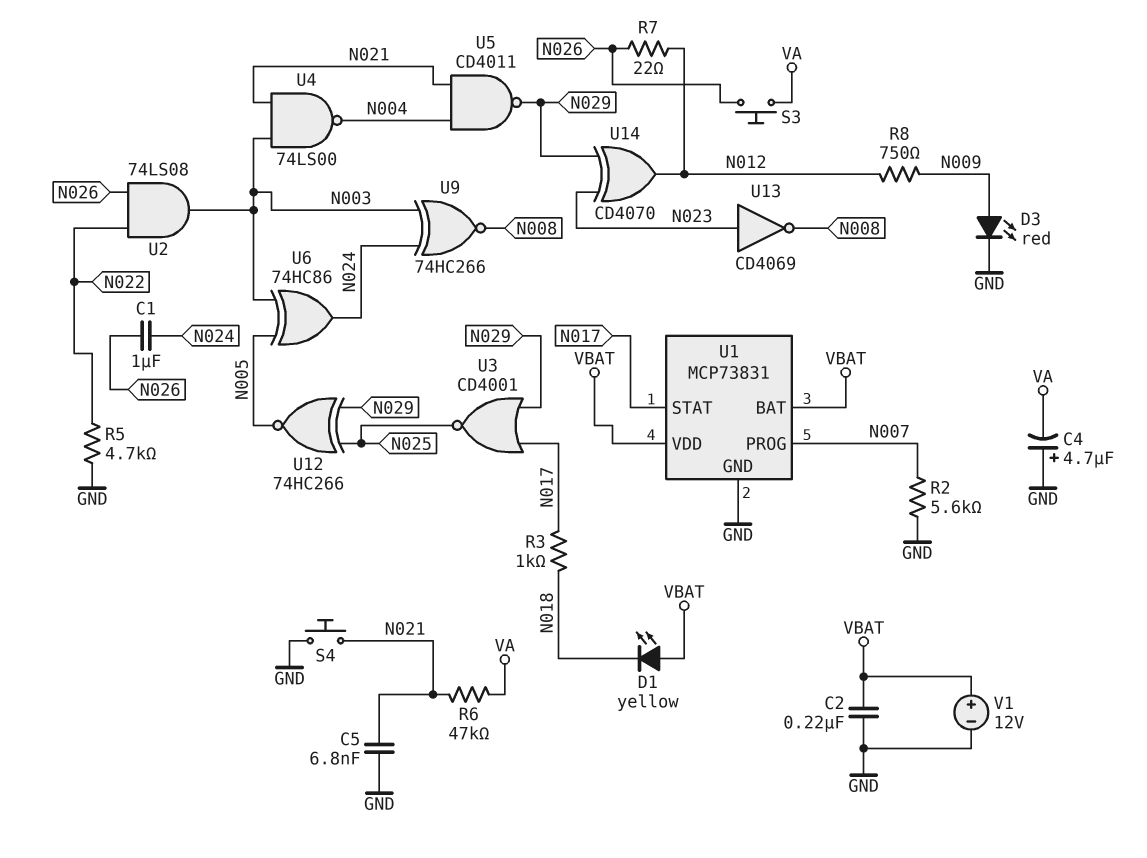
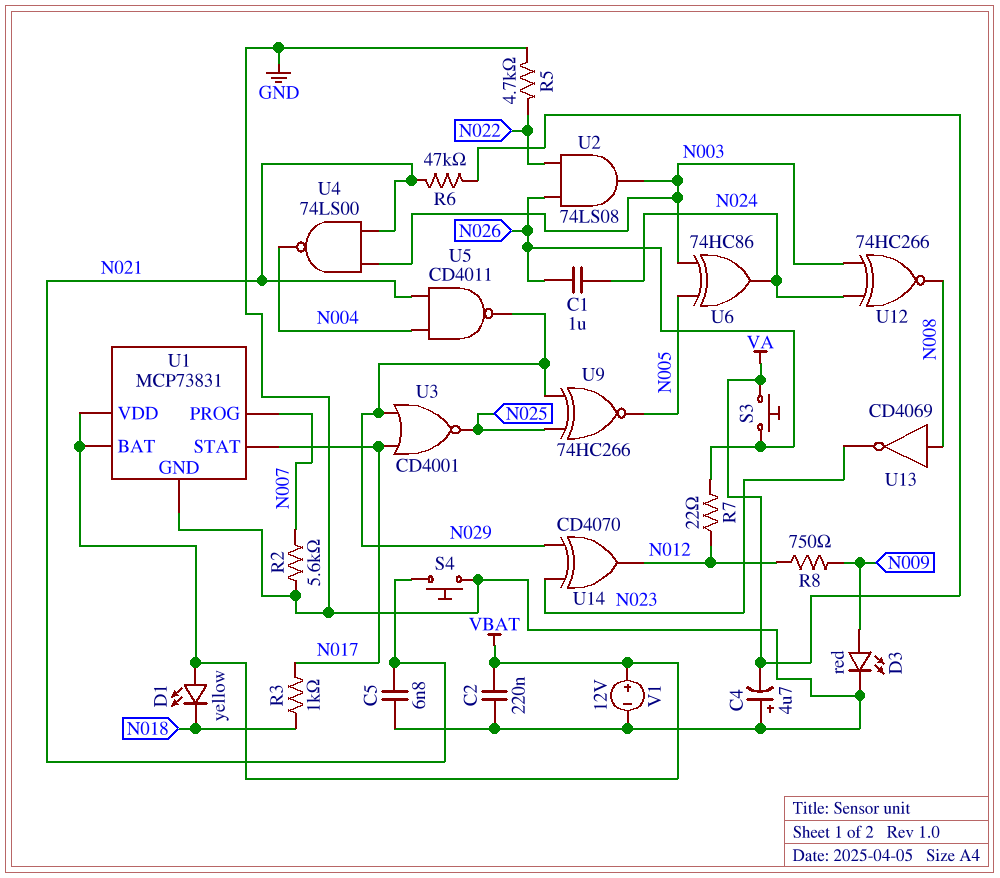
U9: XNOR 74HC266 (in N003, in N024, out N008) -> XNOR 74HC266 (in N025, in N029, out N005)
U12: XNOR 74HC266 (in N025, in N029, out N005) -> XNOR 74HC266 (in N003, in N024, out N008)
U13: NOT CD4069 (in N023, out N008) -> NOT CD4069 (in N008, out N023)

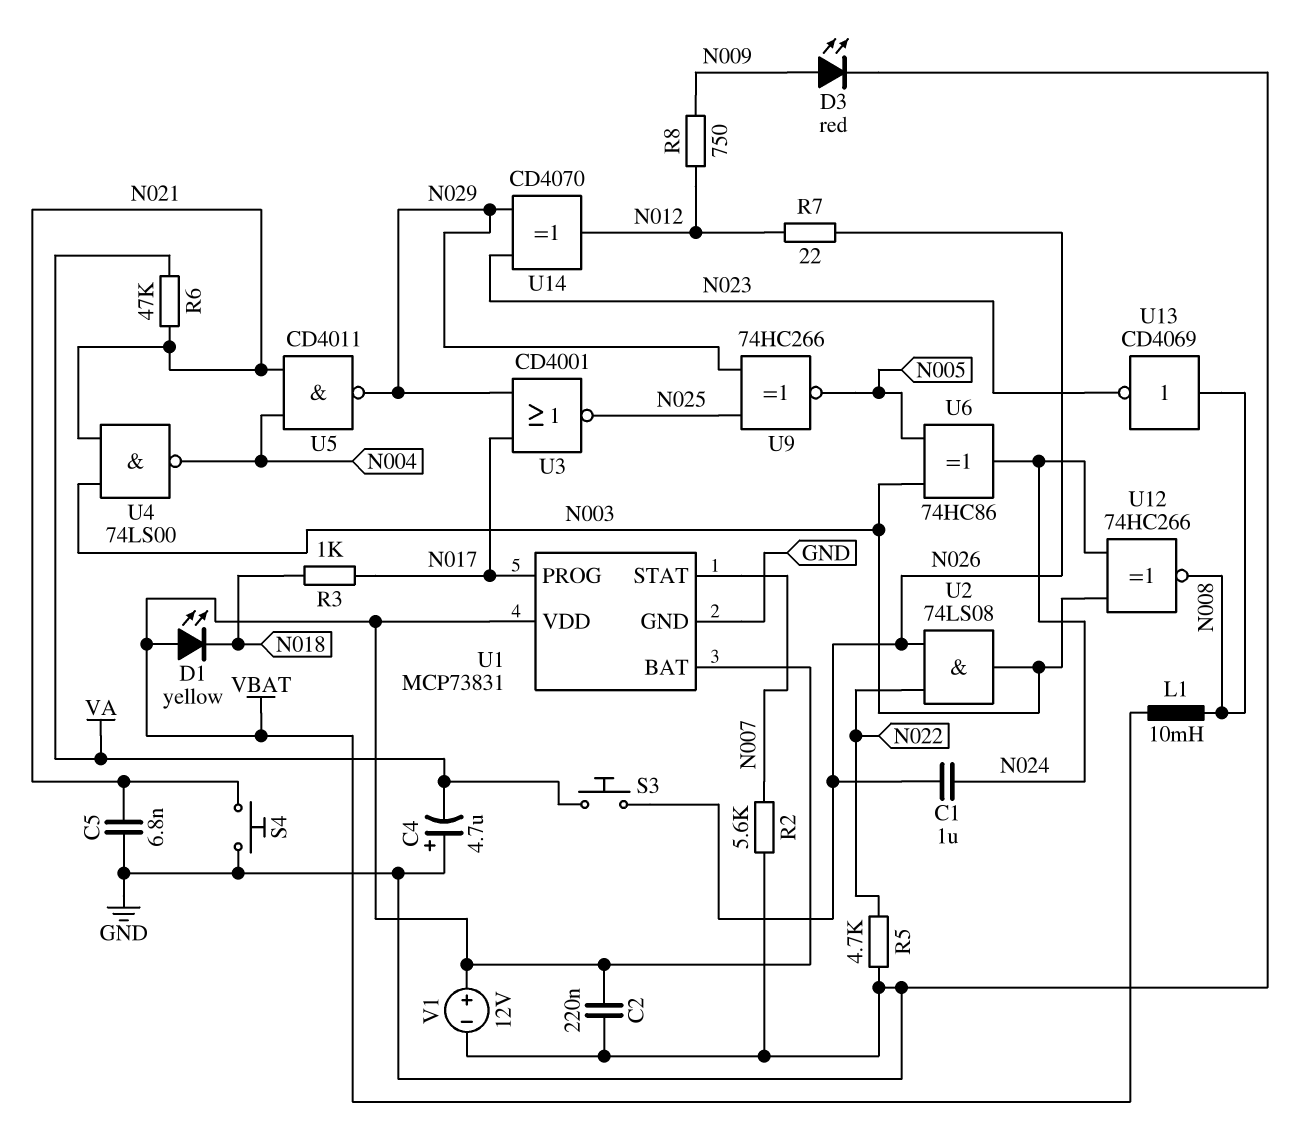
L1: none -> 10mH (N008, VBAT)
U1 pin PROG: N007 -> N017
U1 pin STAT: N017 -> N007

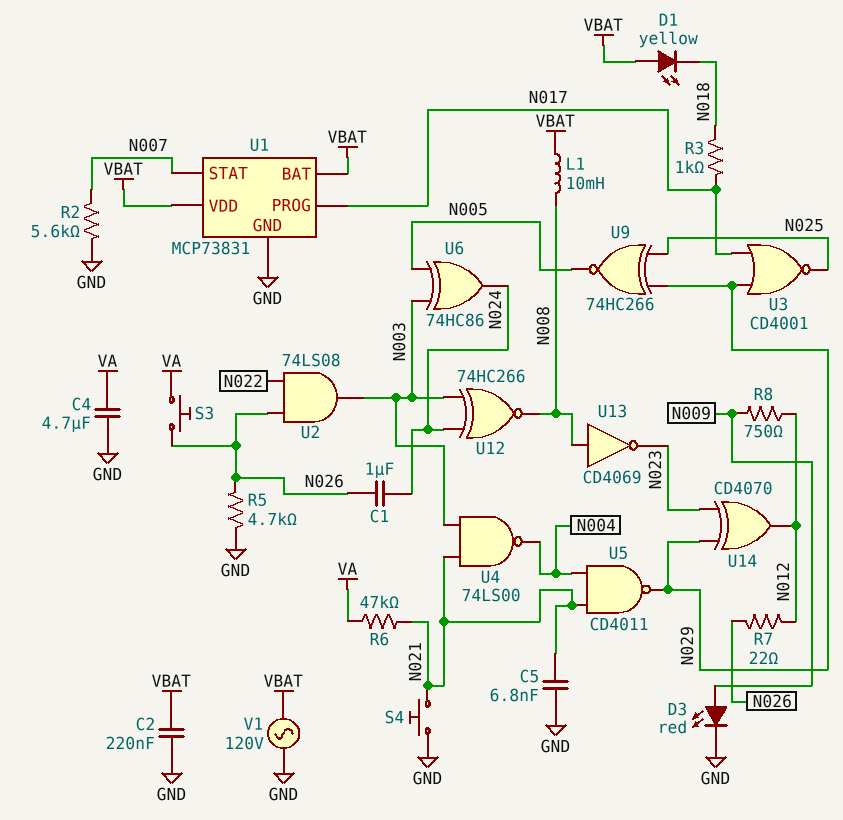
C4: 4.7uF (plus GND, minus VA) -> 4.7uF (GND, VA)
R5: 4.7k (GND, N022) -> 4.7k (GND, N026)
V1: 12V (plus VBAT, minus GND) -> AC 120V (GND, VBAT)

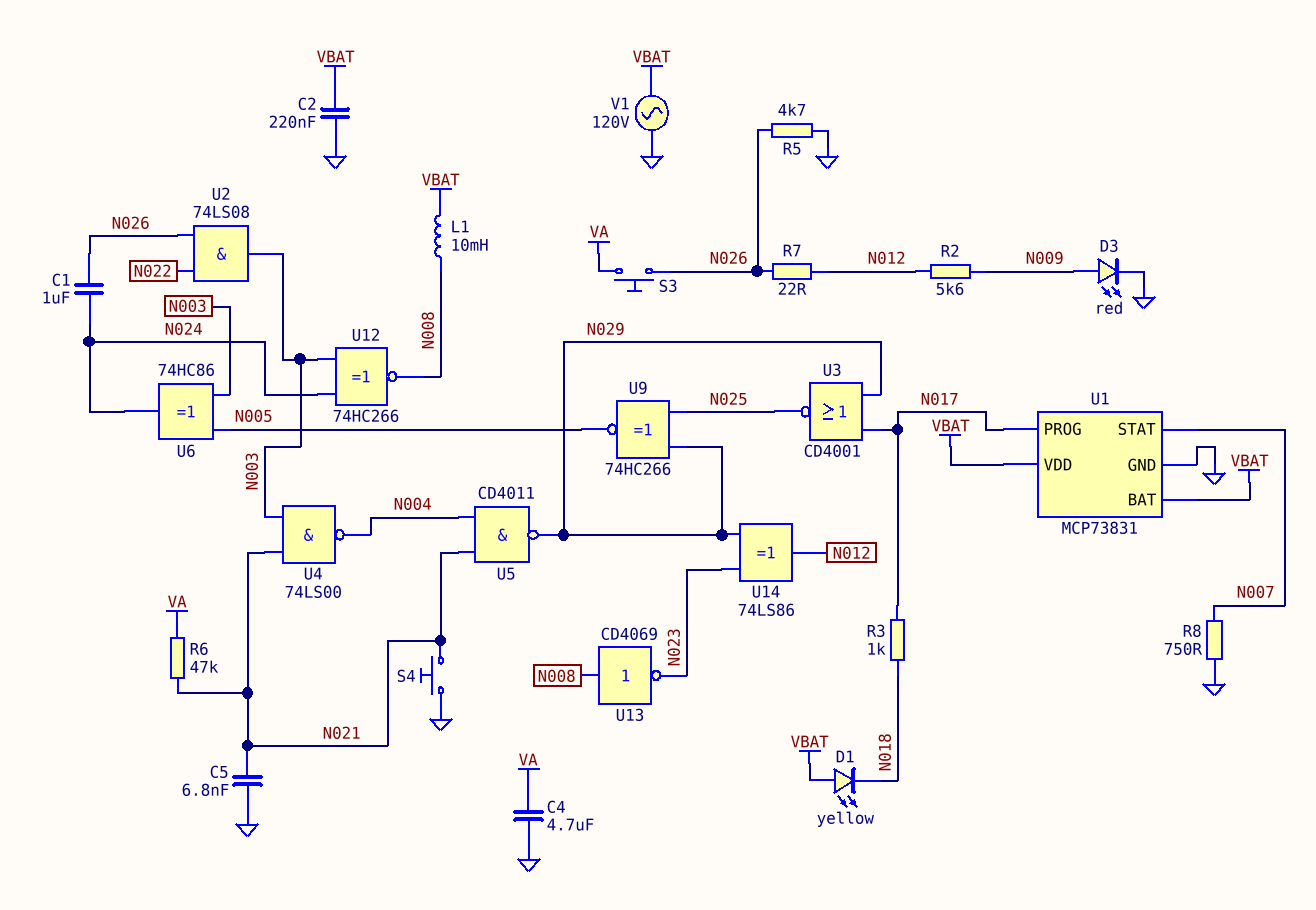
R2: 5.6k (GND, N007) -> 5.6k (N009, N012)
R8: 750 (N009, N012) -> 750 (GND, N007)
U14: XOR CD4070 (in N023, in N029, out N012) -> XOR 74LS86 (in N023, in N029, out N012)

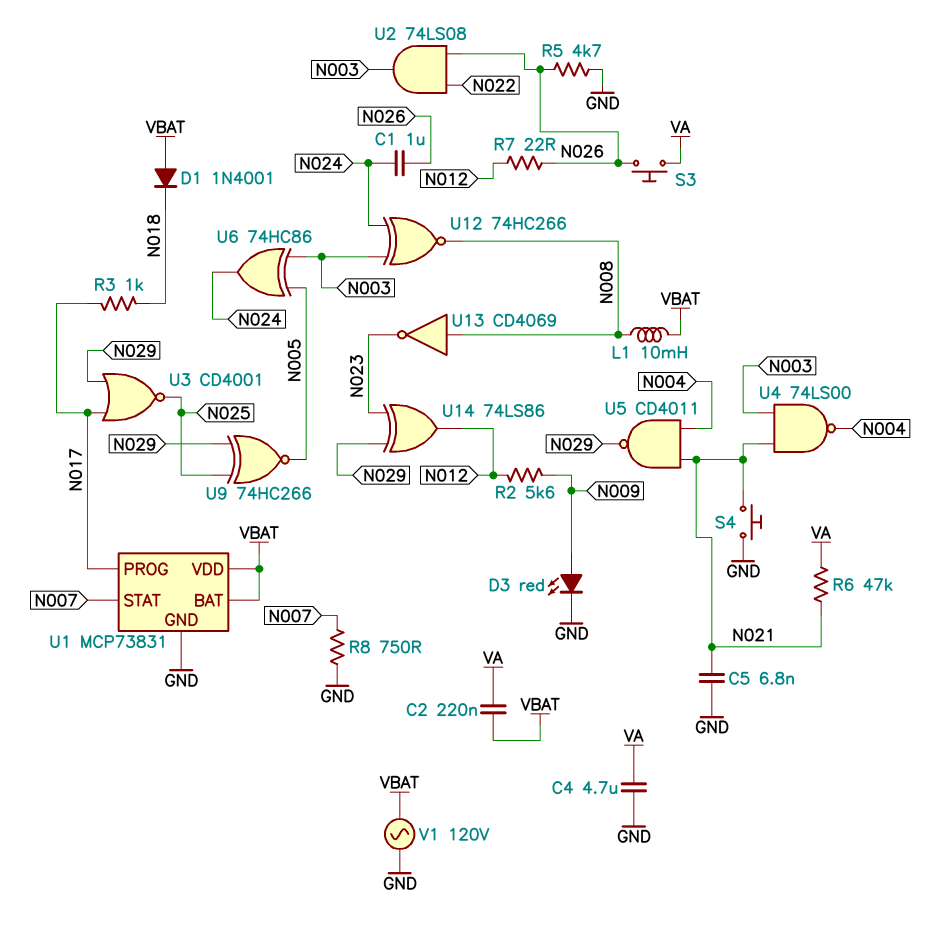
C2: 220nF (GND, VBAT) -> 220nF (VA, VBAT)
D1: LED yellow (A VBAT, K N018) -> diode 1N4001 (A VBAT, K N018)

